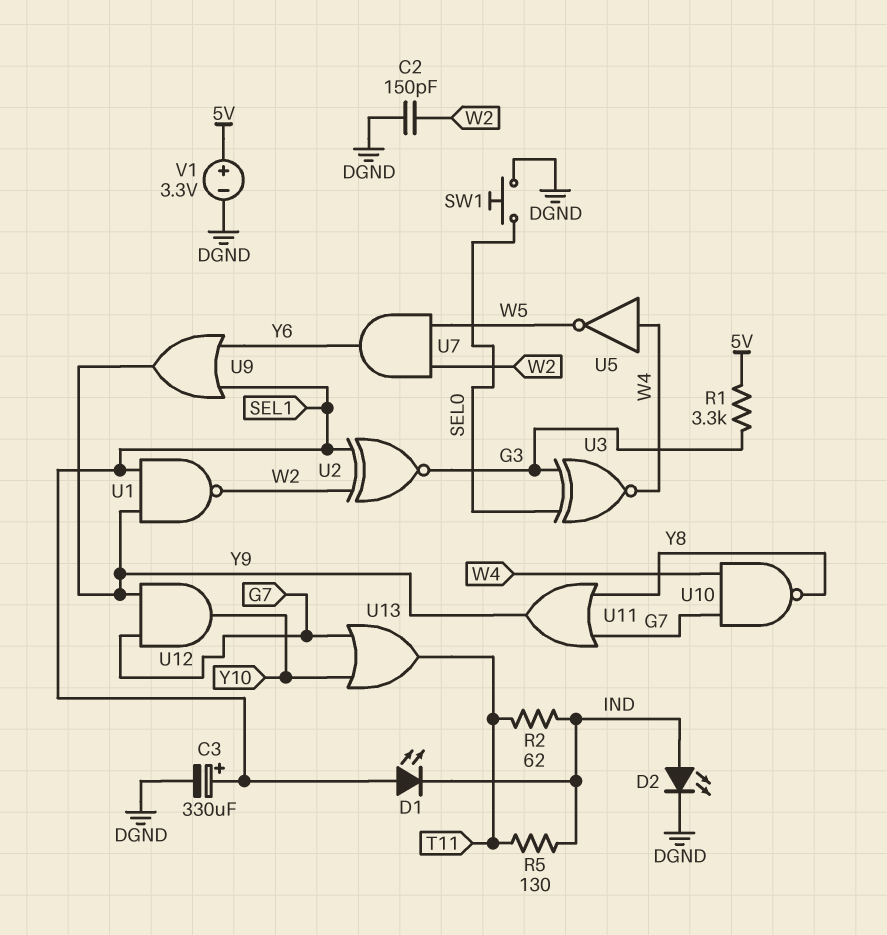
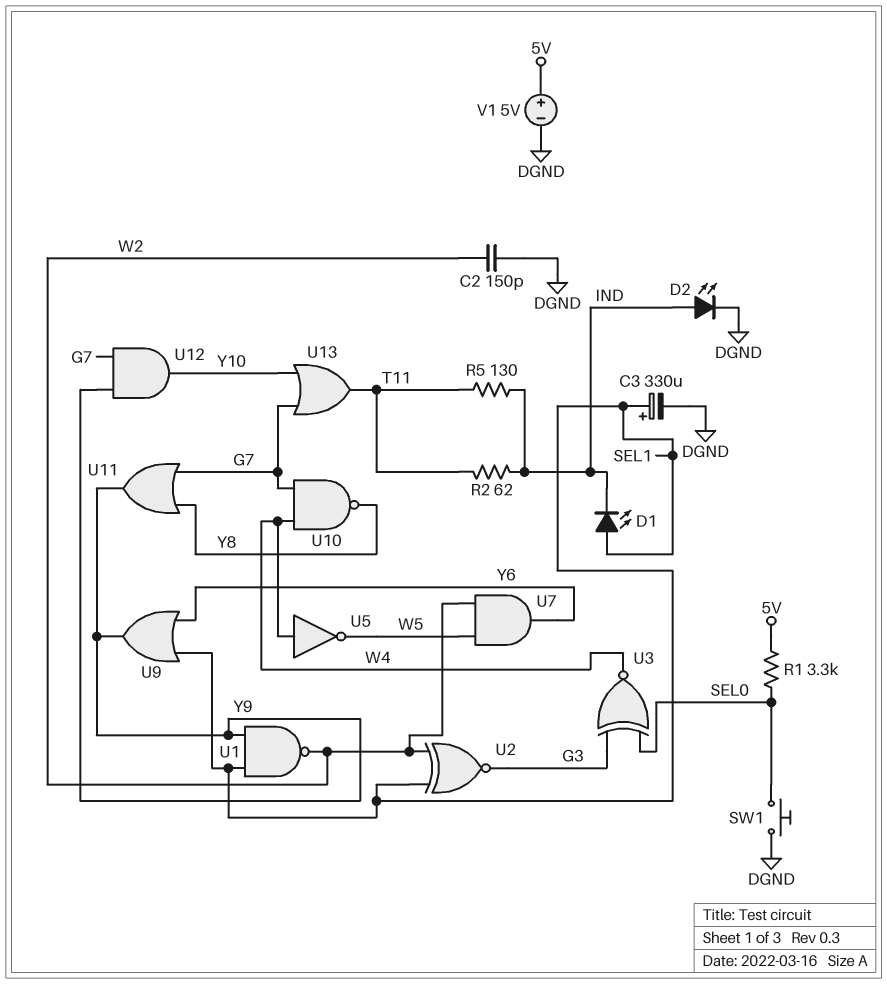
R1: 3.3k (5V, G3) -> 3.3k (5V, SEL0)
V1: 3.3V (plus 5V, minus DGND) -> 5V (plus 5V, minus DGND)

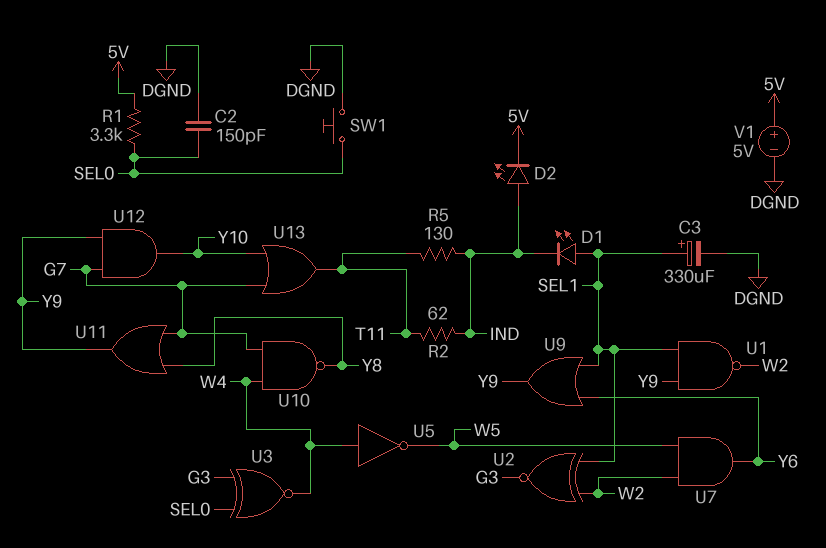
C2: 150pF (DGND, W2) -> 150pF (DGND, SEL0)
D2: LED (A IND, K DGND) -> LED (A IND, K 5V)

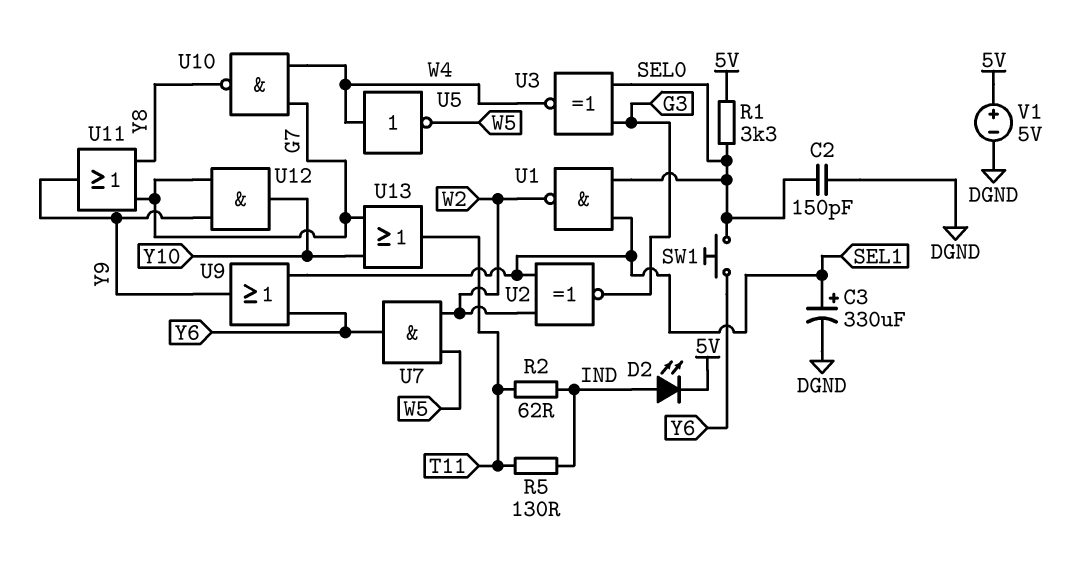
D1: LED (A SEL1, K IND) -> none
SW1: button (DGND, SEL0) -> button (SEL0, Y6)
U1: NAND (in SEL1, in Y9, out W2) -> NAND (in SEL0, in SEL1, out W2)

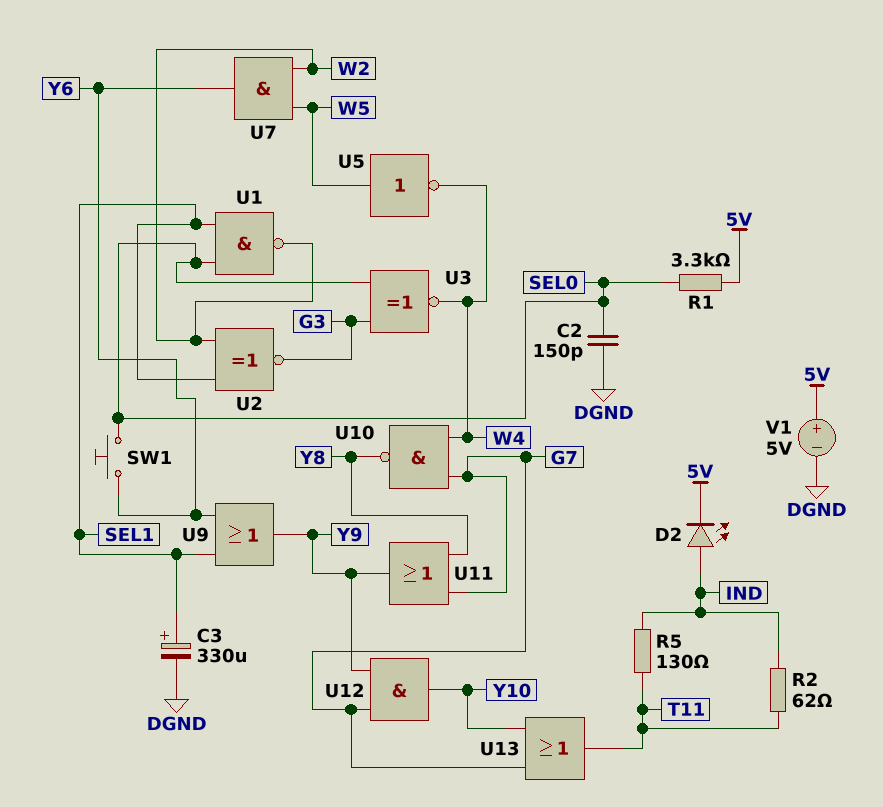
U5: NOT (in W4, out W5) -> NOT (in W5, out W4)

